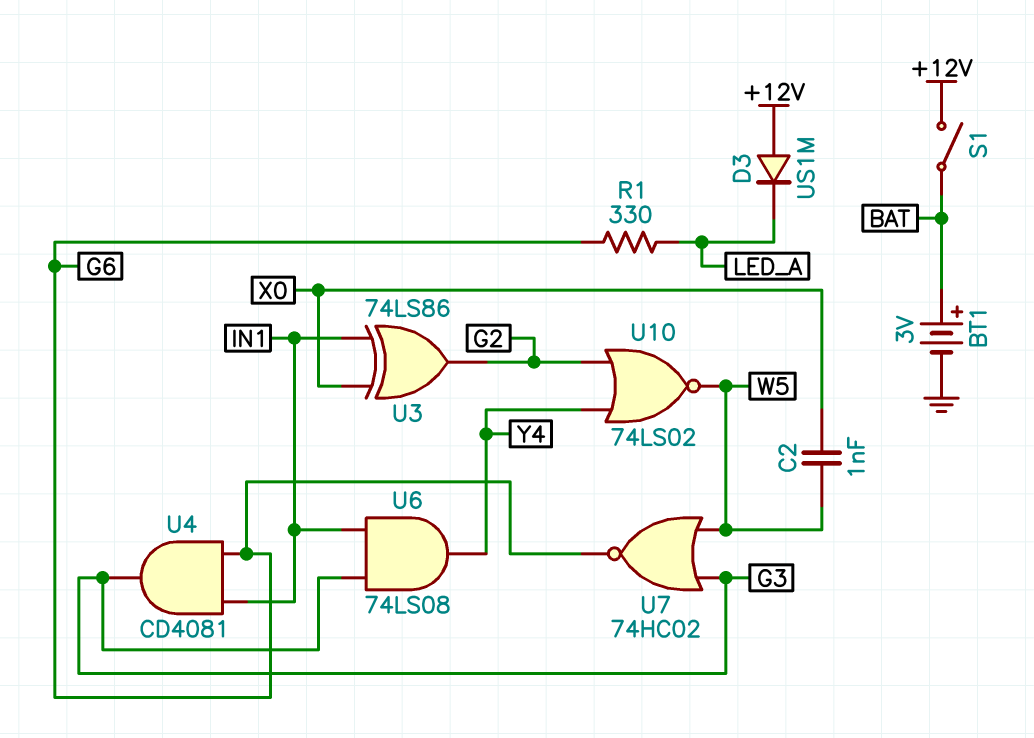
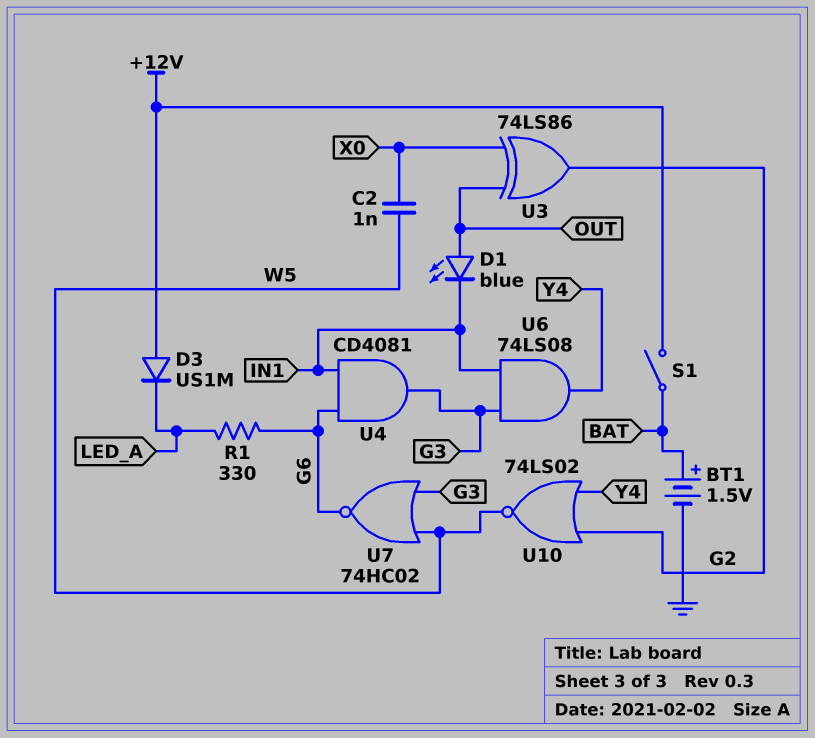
BT1: 3V (plus BAT, minus GND) -> 1.5V (plus BAT, minus GND)
D1: none -> LED blue (A OUT, K IN1)
U3: XOR 74LS86 (in IN1, in X0, out G2) -> XOR 74LS86 (in OUT, in X0, out G2)

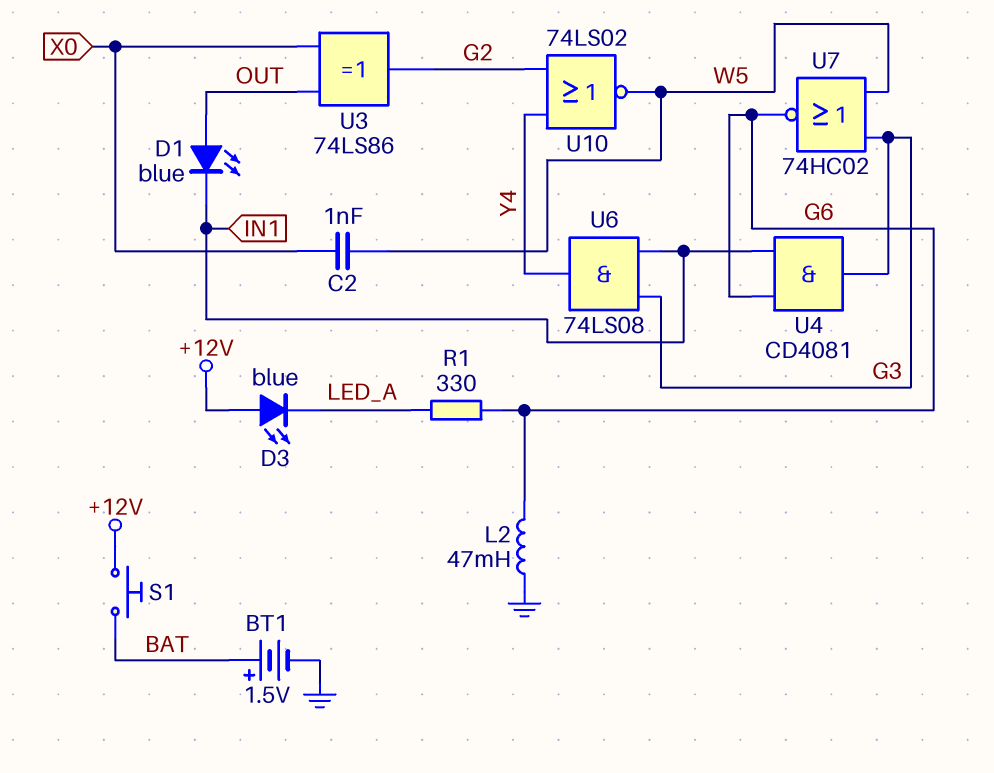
D3: diode US1M (A +12V, K LED_A) -> LED blue (A +12V, K LED_A)
L2: none -> 47mH (G6, GND)
S1: switch (+12V, BAT) -> button (+12V, BAT)

